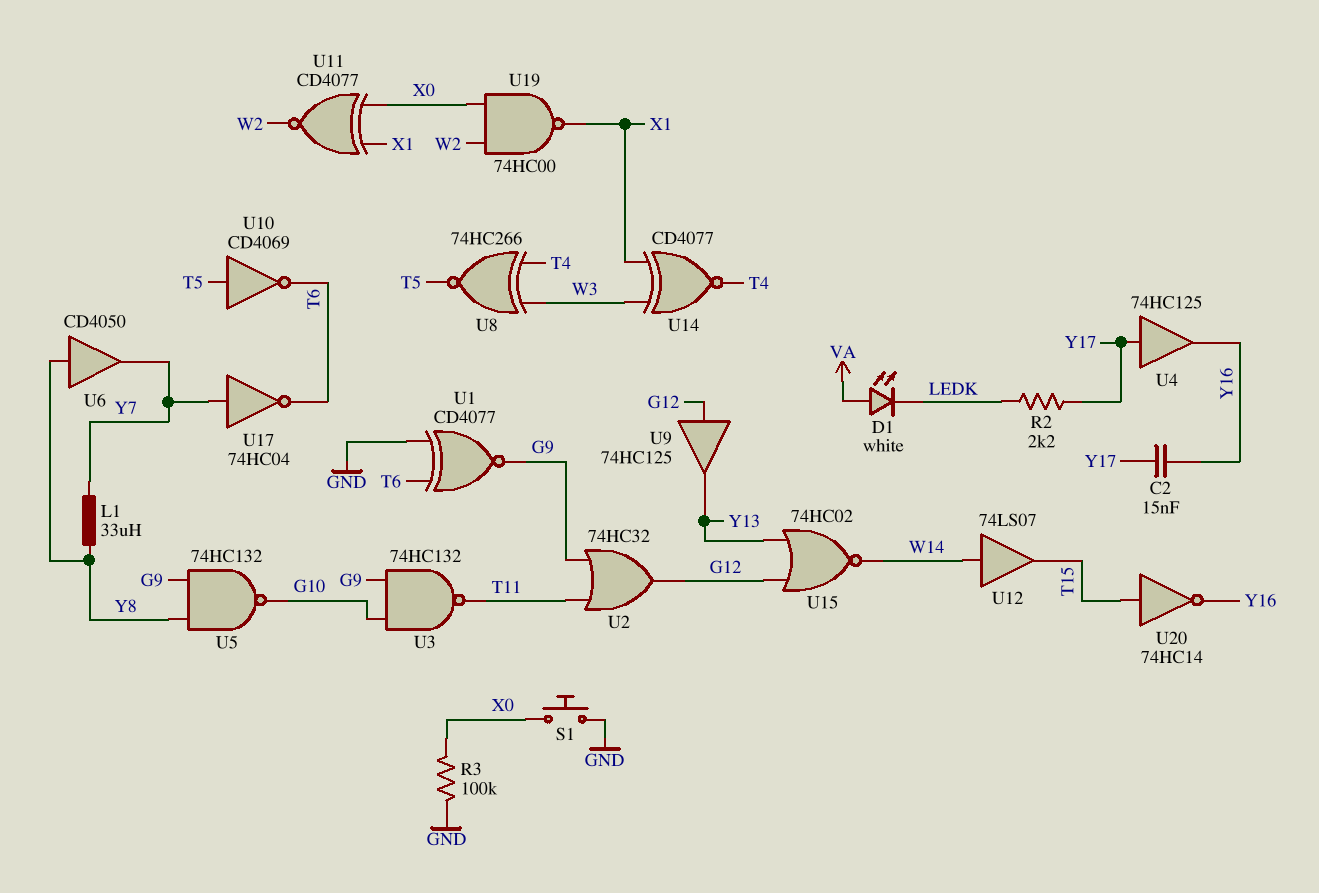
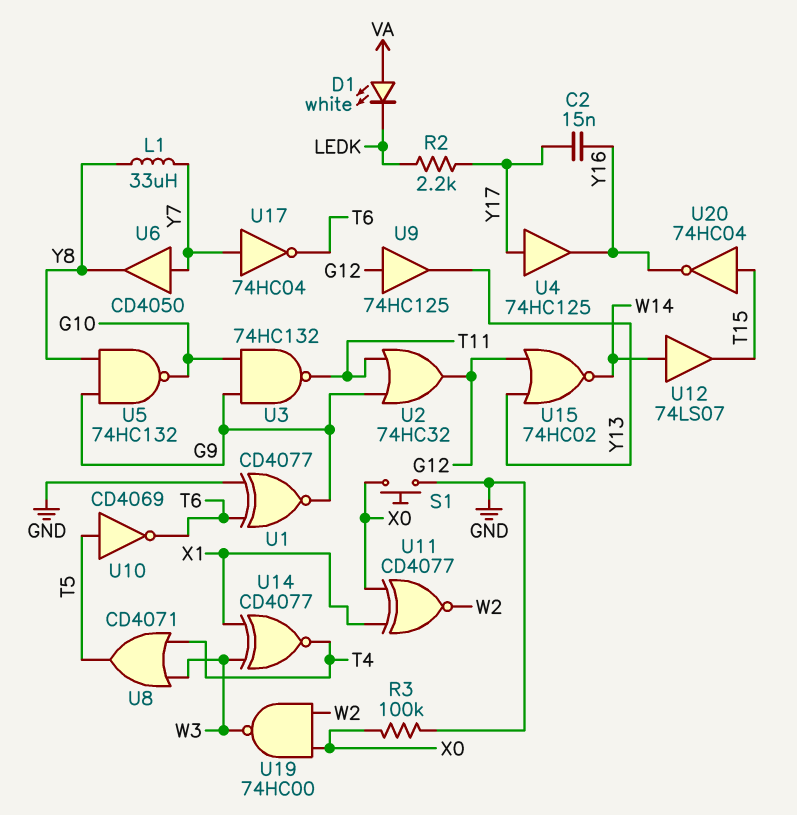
U6: buffer CD4050 (in Y8, out Y7) -> buffer CD4050 (in Y7, out Y8)
U8: XNOR 74HC266 (in T4, in W3, out T5) -> OR CD4071 (in T4, in W3, out T5)
U19: NAND 74HC00 (in W2, in X0, out X1) -> NAND 74HC00 (in W2, in X0, out W3)
U20: NOT 74HC14 (in T15, out Y16) -> NOT 74HC04 (in T15, out Y16)

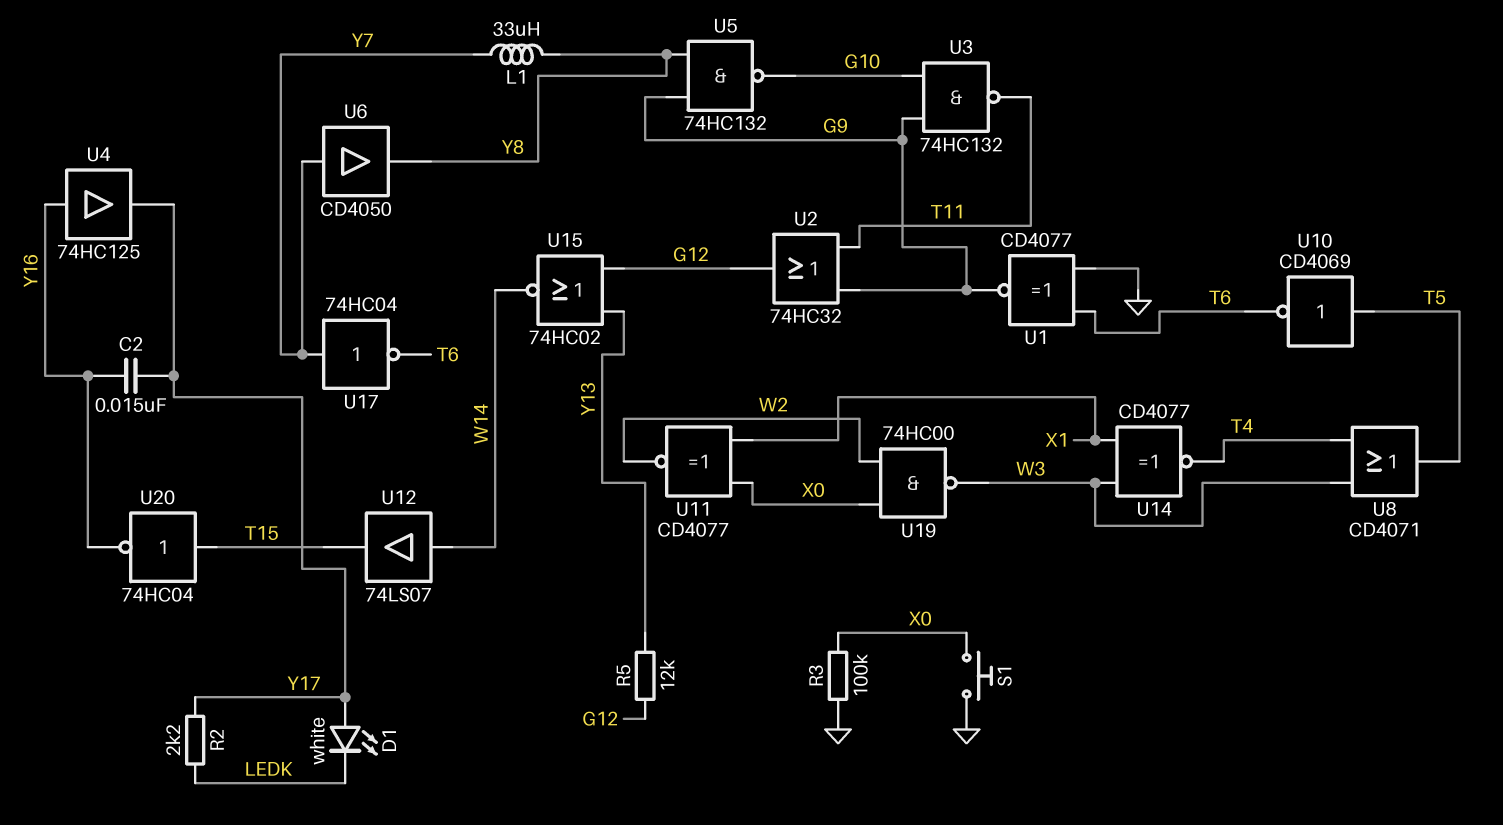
D1: LED white (A VA, K LEDK) -> LED white (A Y17, K LEDK)
R5: none -> 12k (G12, Y13)
U4: buffer 74HC125 (in Y17, out Y16) -> buffer 74HC125 (in Y16, out Y17)
U9: buffer 74HC125 (in G12, out Y13) -> none

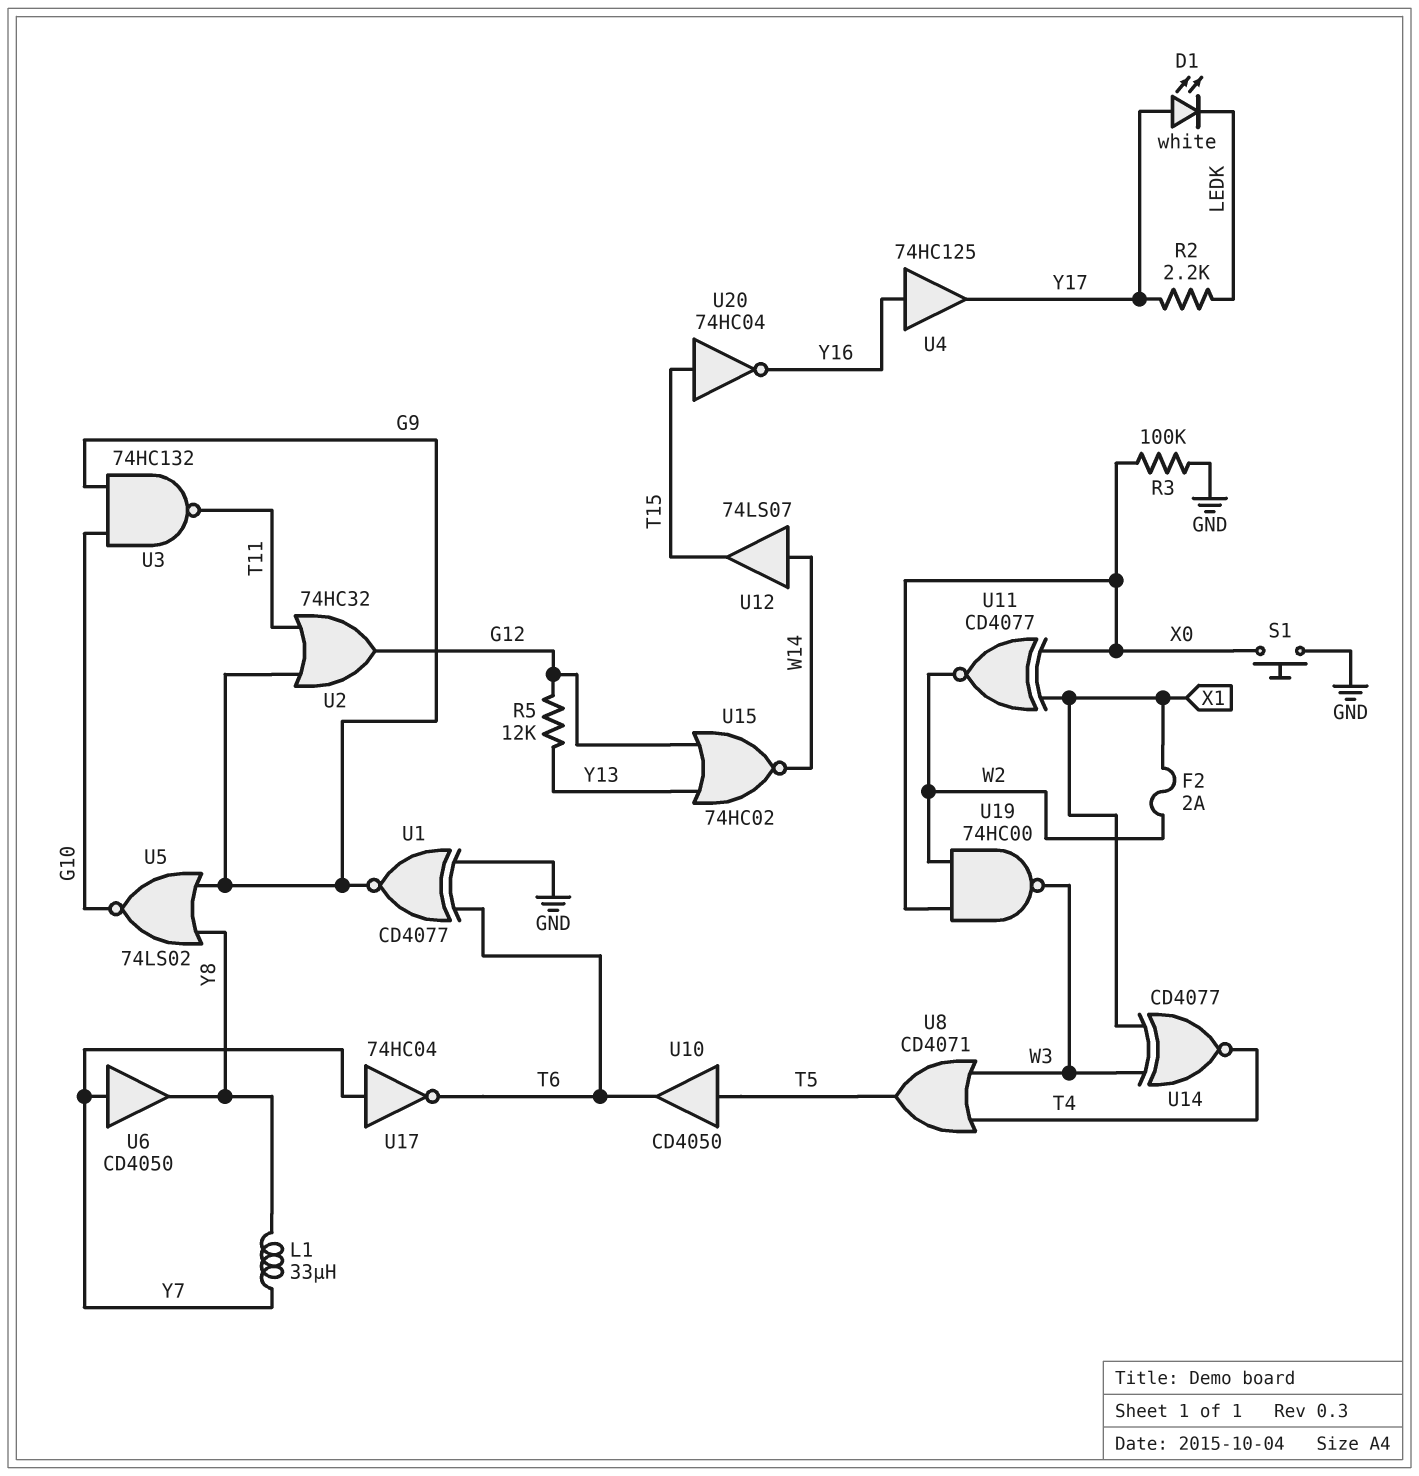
C2: 15nF (Y16, Y17) -> none
F2: none -> 2A (W2, X1)
U5: NAND 74HC132 (in G9, in Y8, out G10) -> NOR 74LS02 (in G9, in Y8, out G10)
U10: NOT CD4069 (in T5, out T6) -> buffer CD4050 (in T5, out T6)

